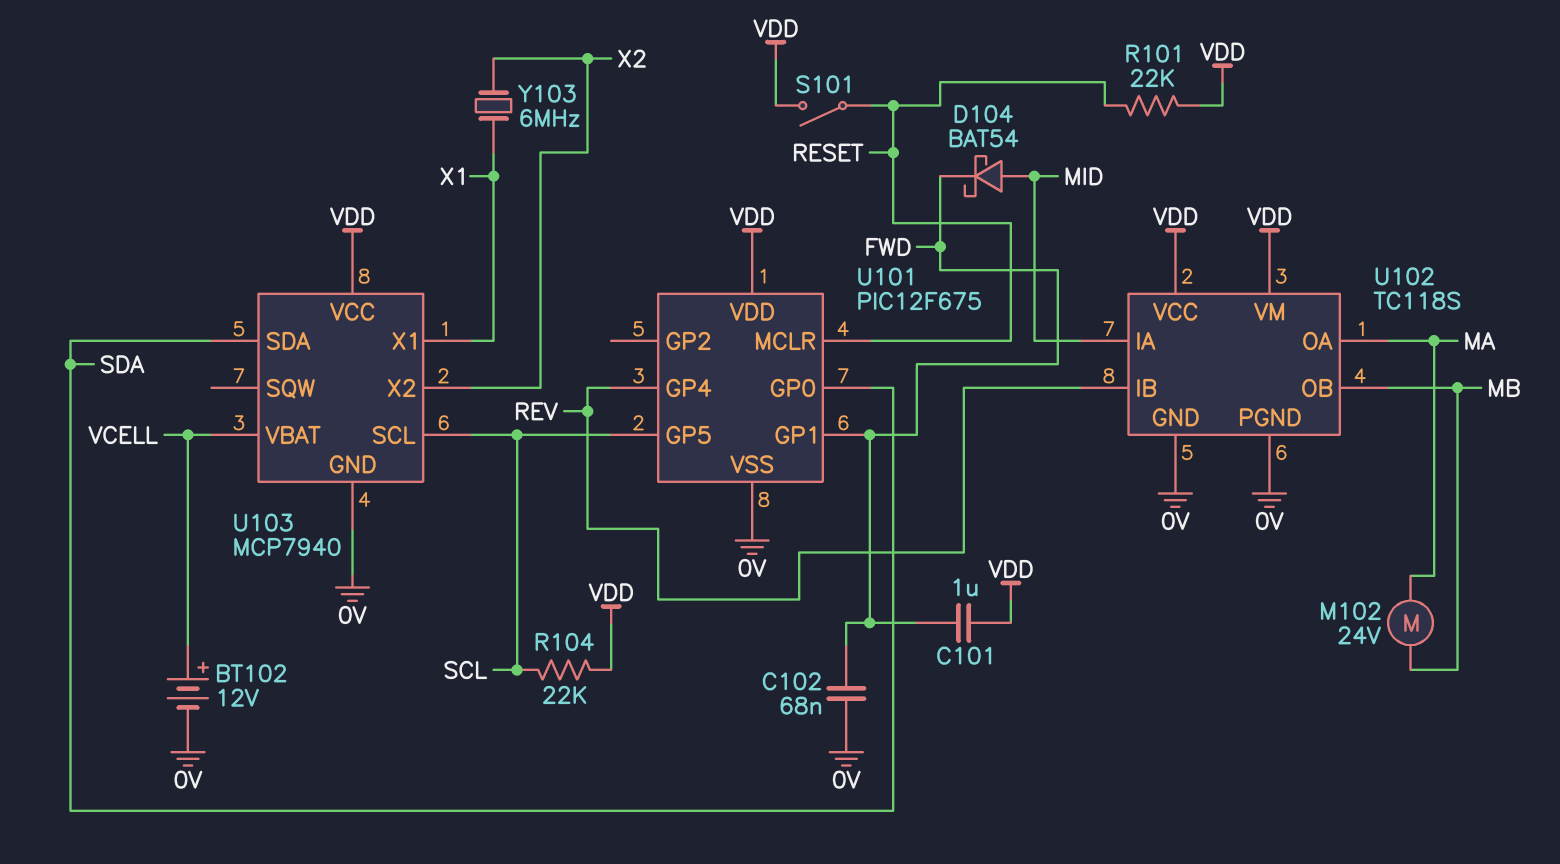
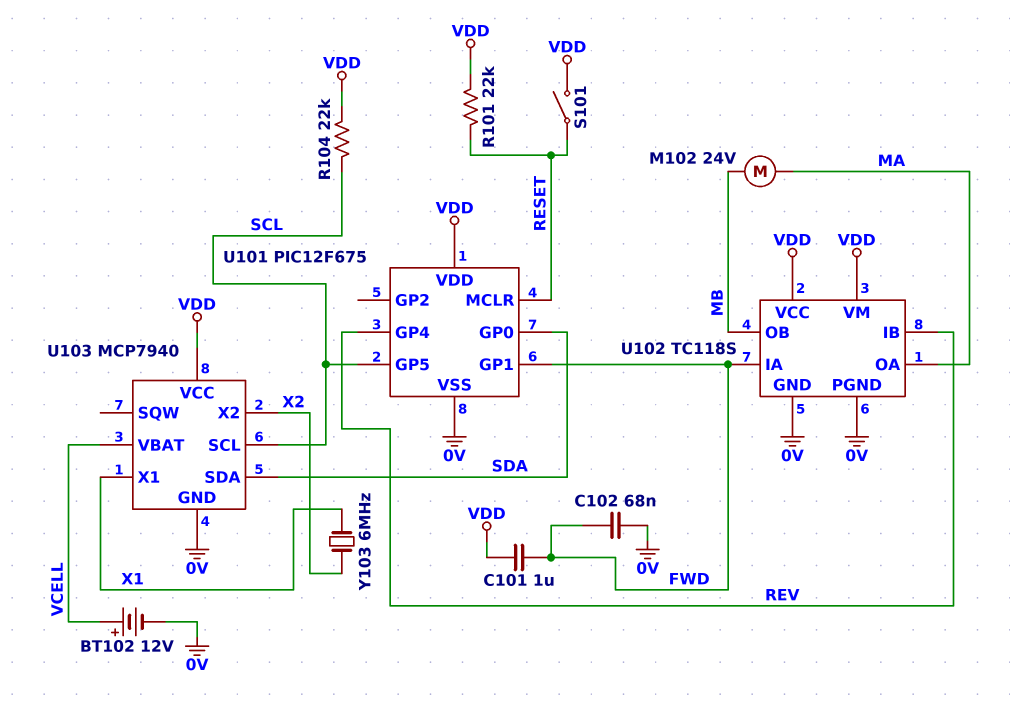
D104: schottky BAT54 (A MID, K FWD) -> none
U102 pin IA: MID -> FWD

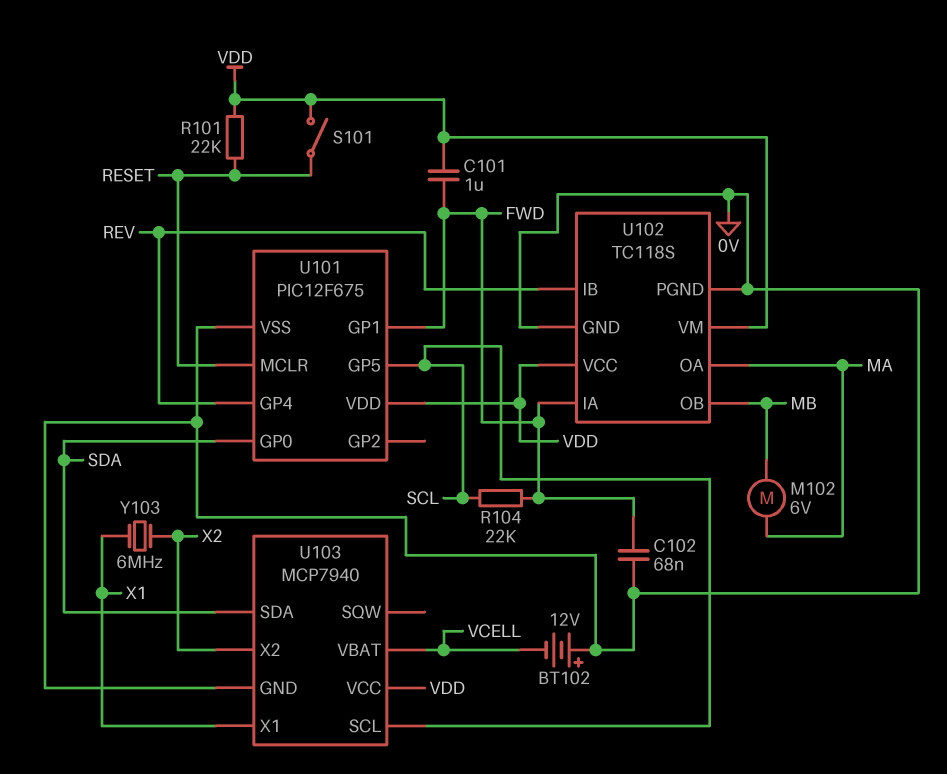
BT102: 12V (plus VCELL, minus 0V) -> 12V (plus 0V, minus VCELL)
M102: motor 24V (MA, MB) -> motor 6V (MA, MB)
R104: 22k (SCL, VDD) -> 22k (FWD, SCL)

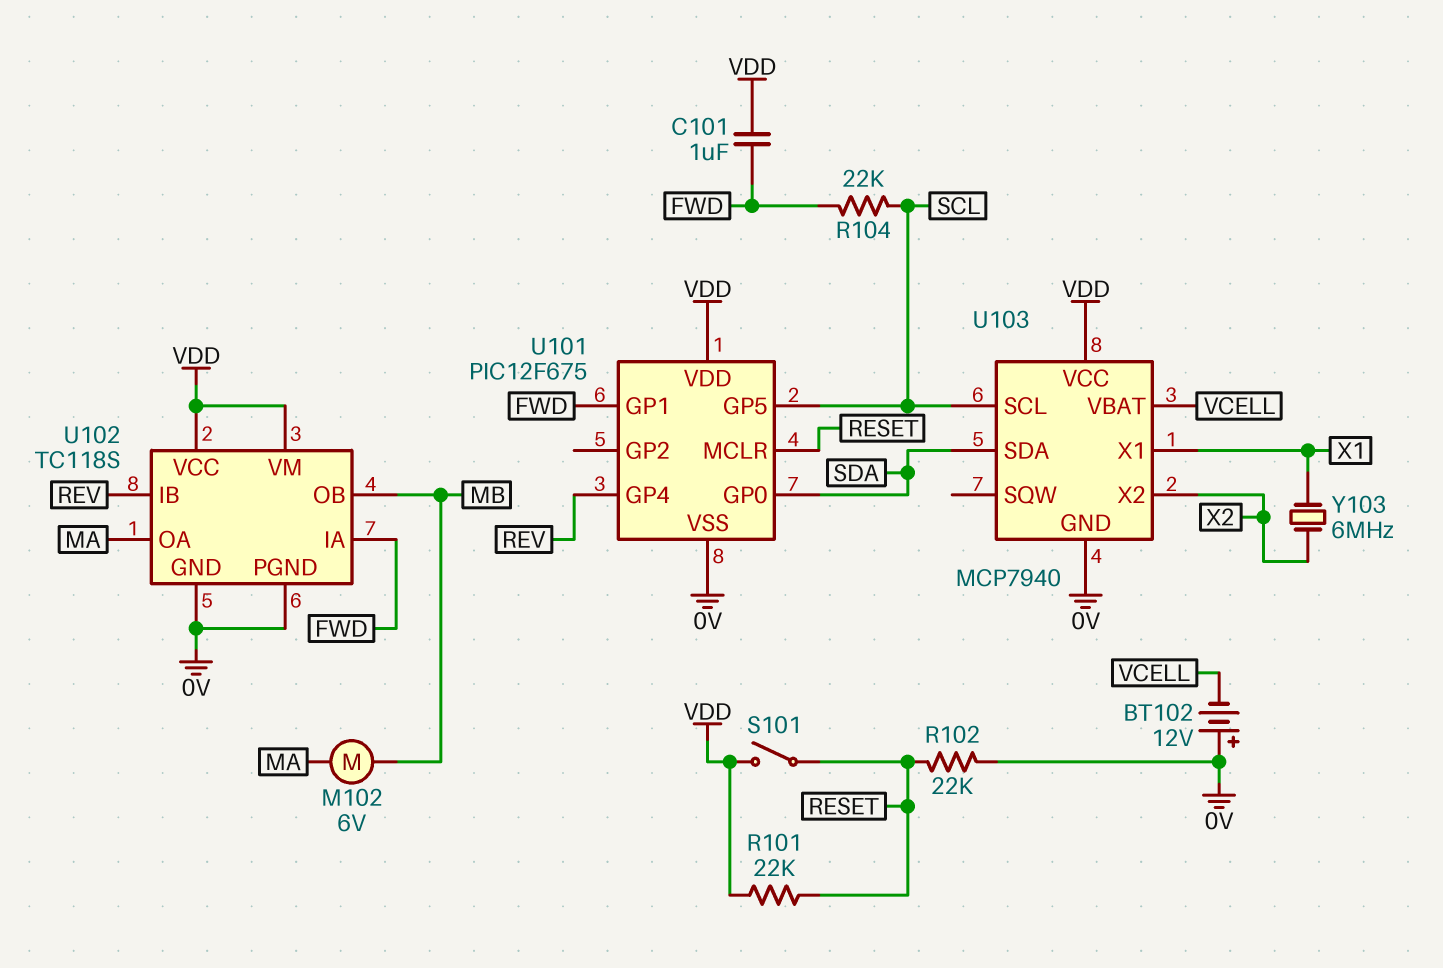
C102: 68nF (0V, FWD) -> none
R102: none -> 22k (0V, RESET)

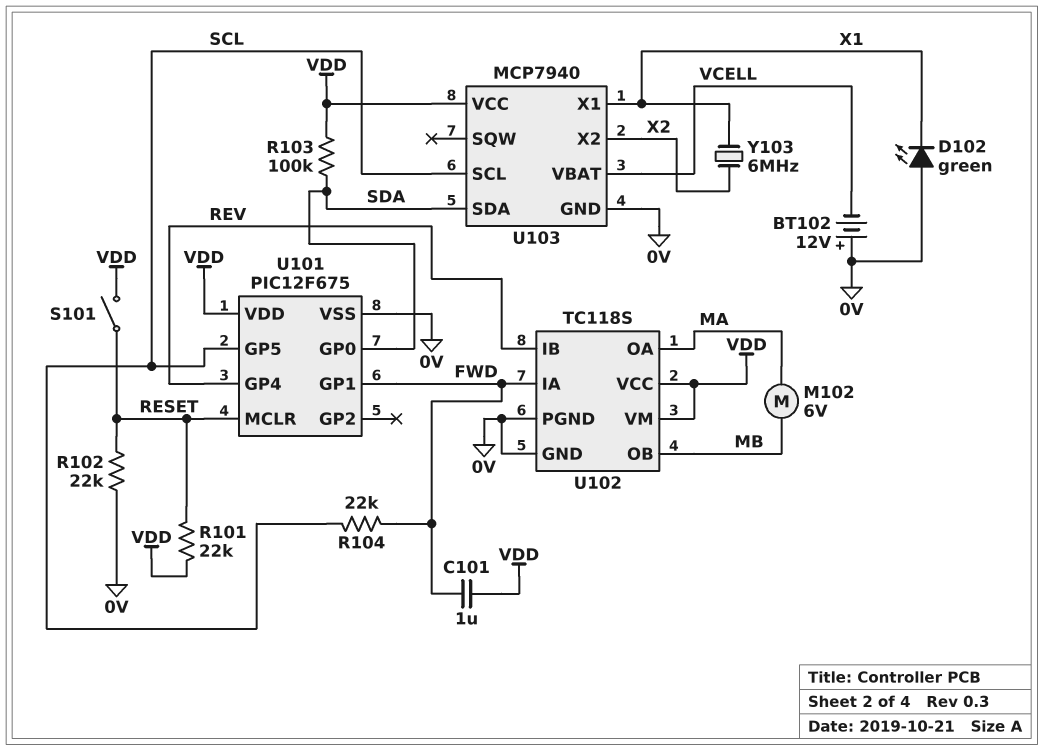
D102: none -> LED green (A 0V, K X1)
R103: none -> 100k (SDA, VDD)

